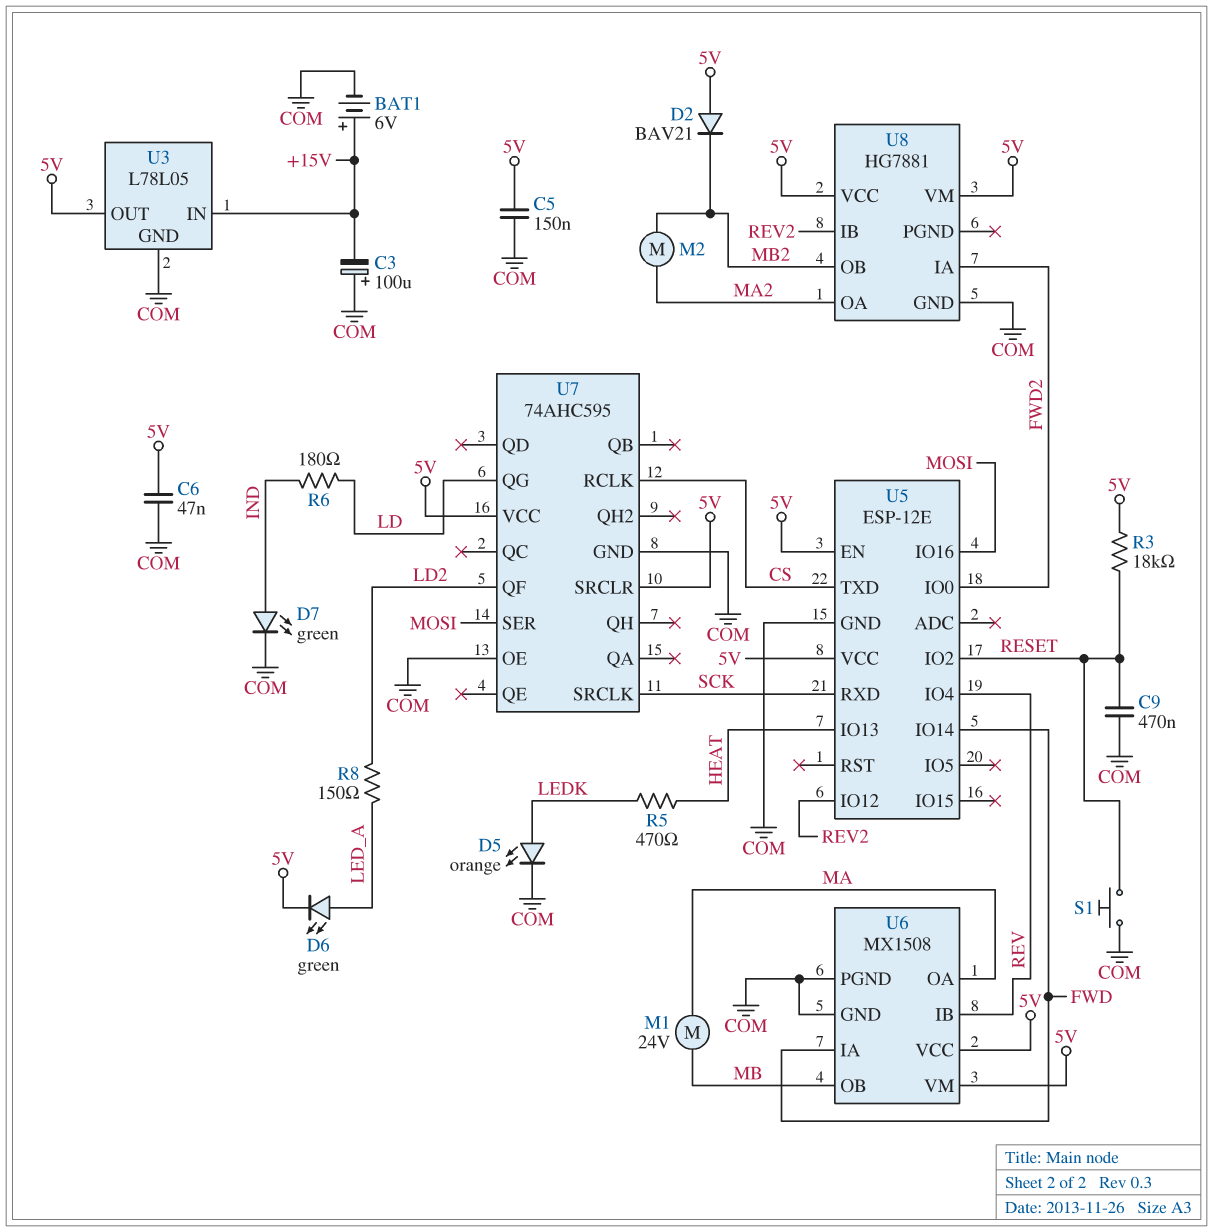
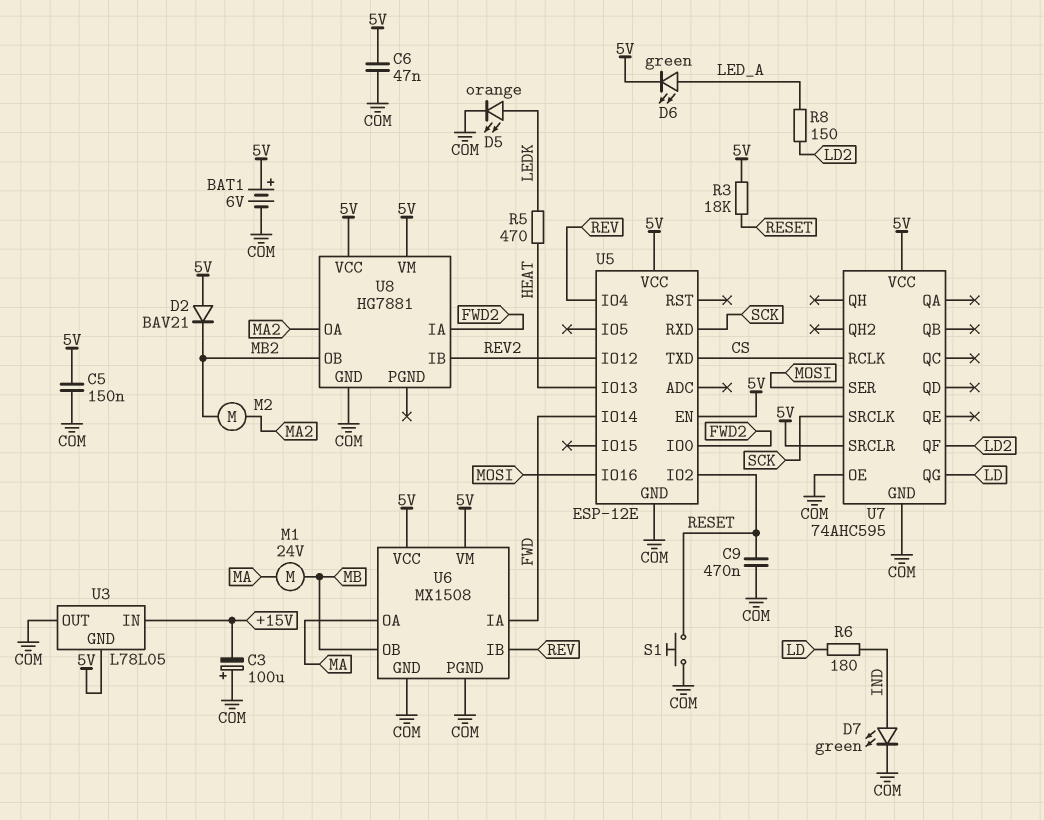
BAT1: 6V (plus +15V, minus COM) -> 6V (plus 5V, minus COM)
U3 pin GND: COM -> 5V
U3 pin OUT: 5V -> COM

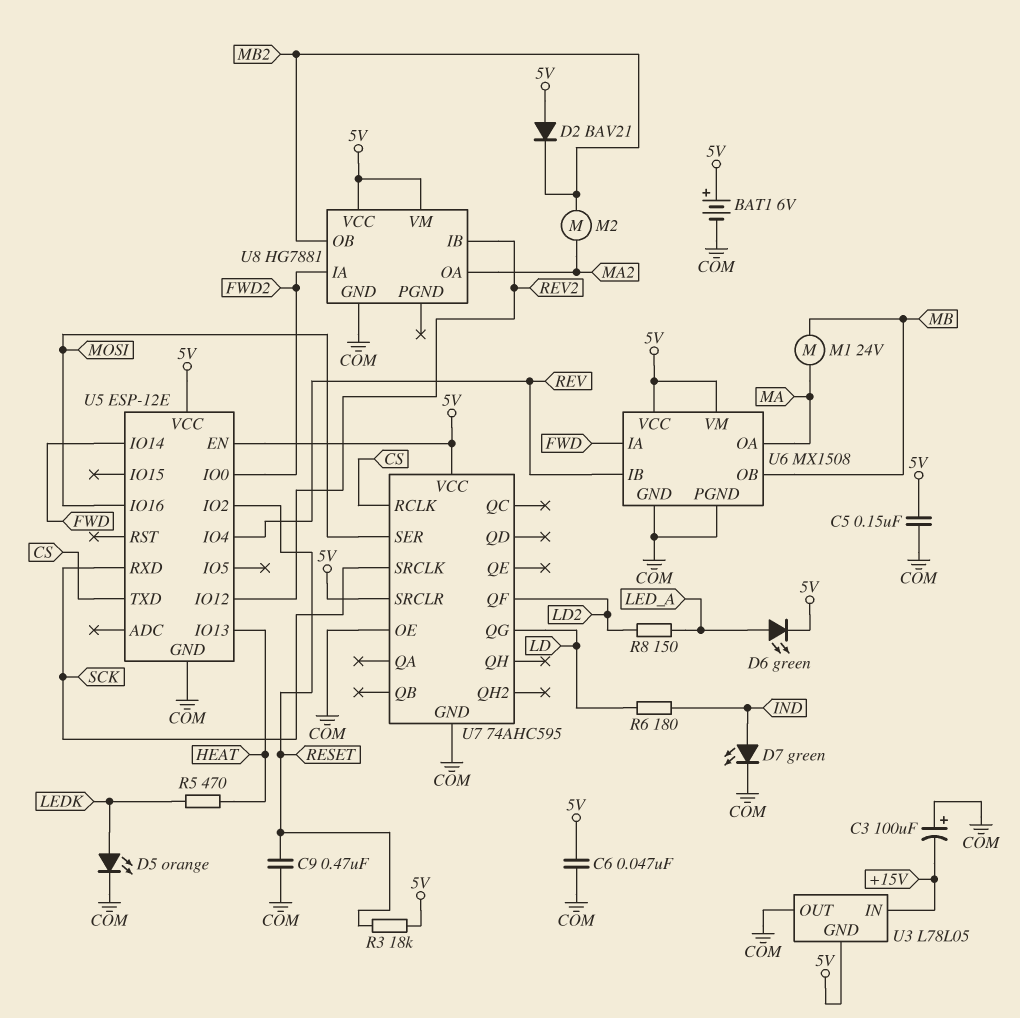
S1: button (COM, RESET) -> none

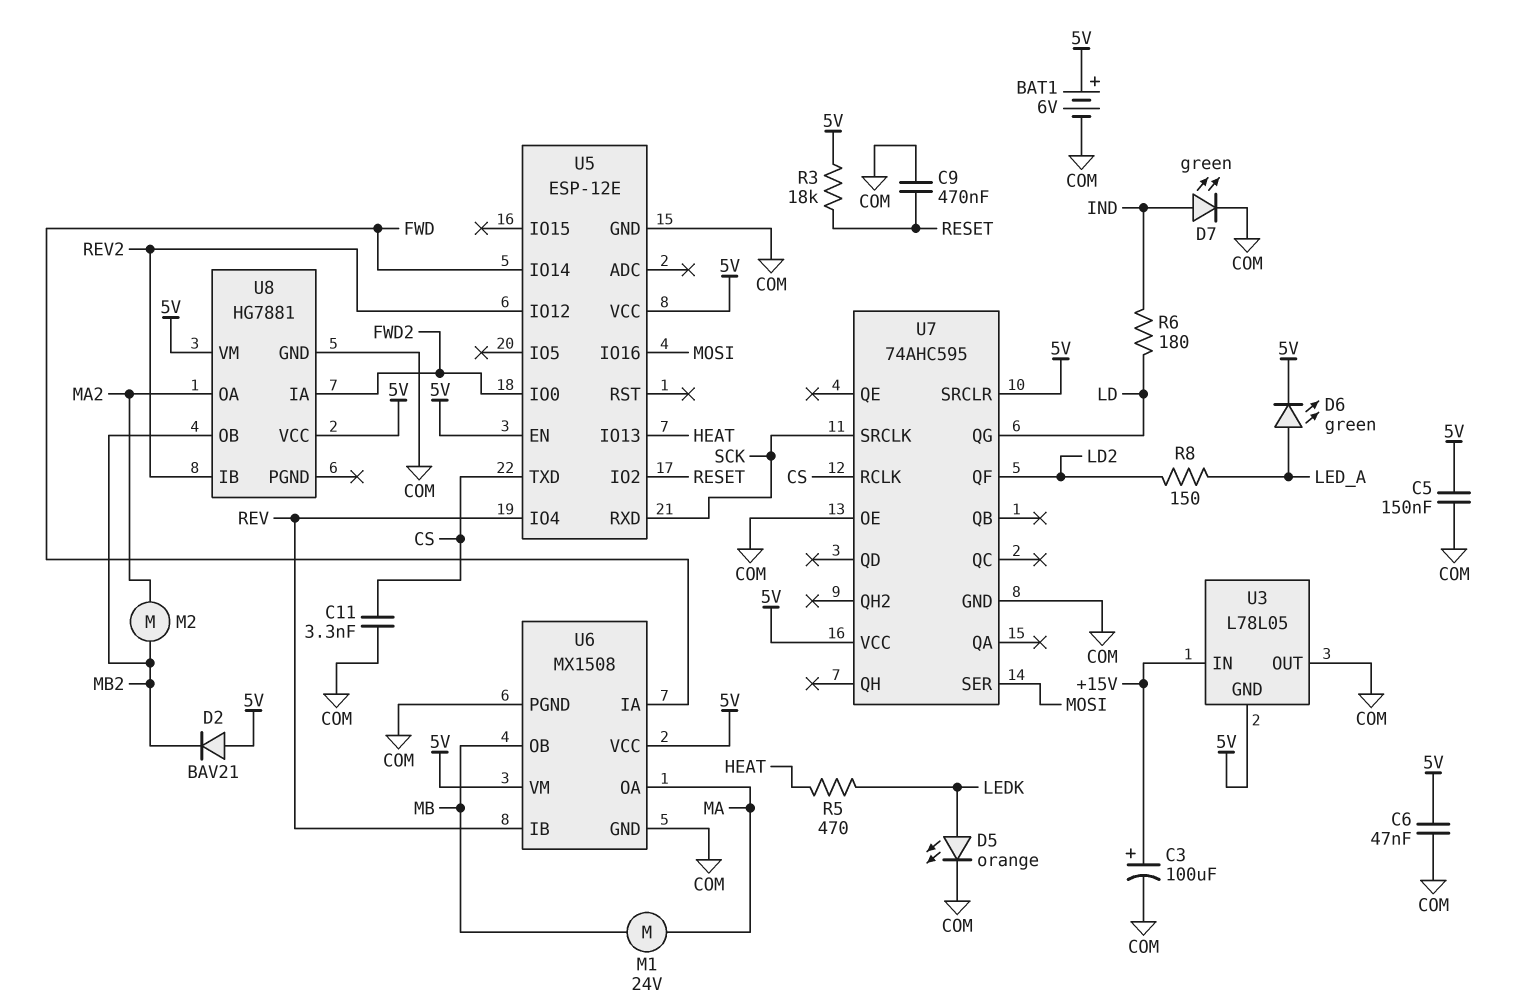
C3: 100uF (plus COM, minus +15V) -> 100uF (plus +15V, minus COM)
C11: none -> 3.3nF (COM, CS)

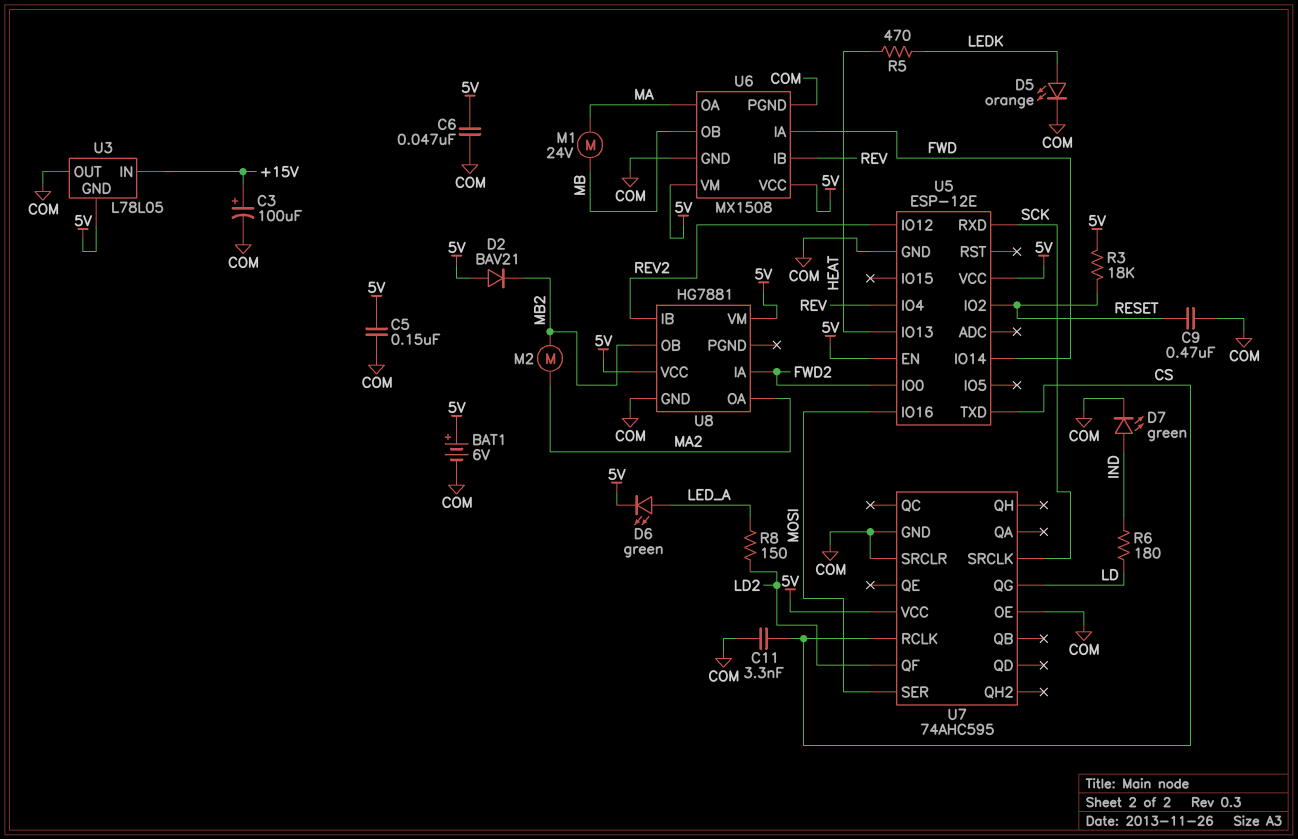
U7 pin SRCLR: 5V -> COM

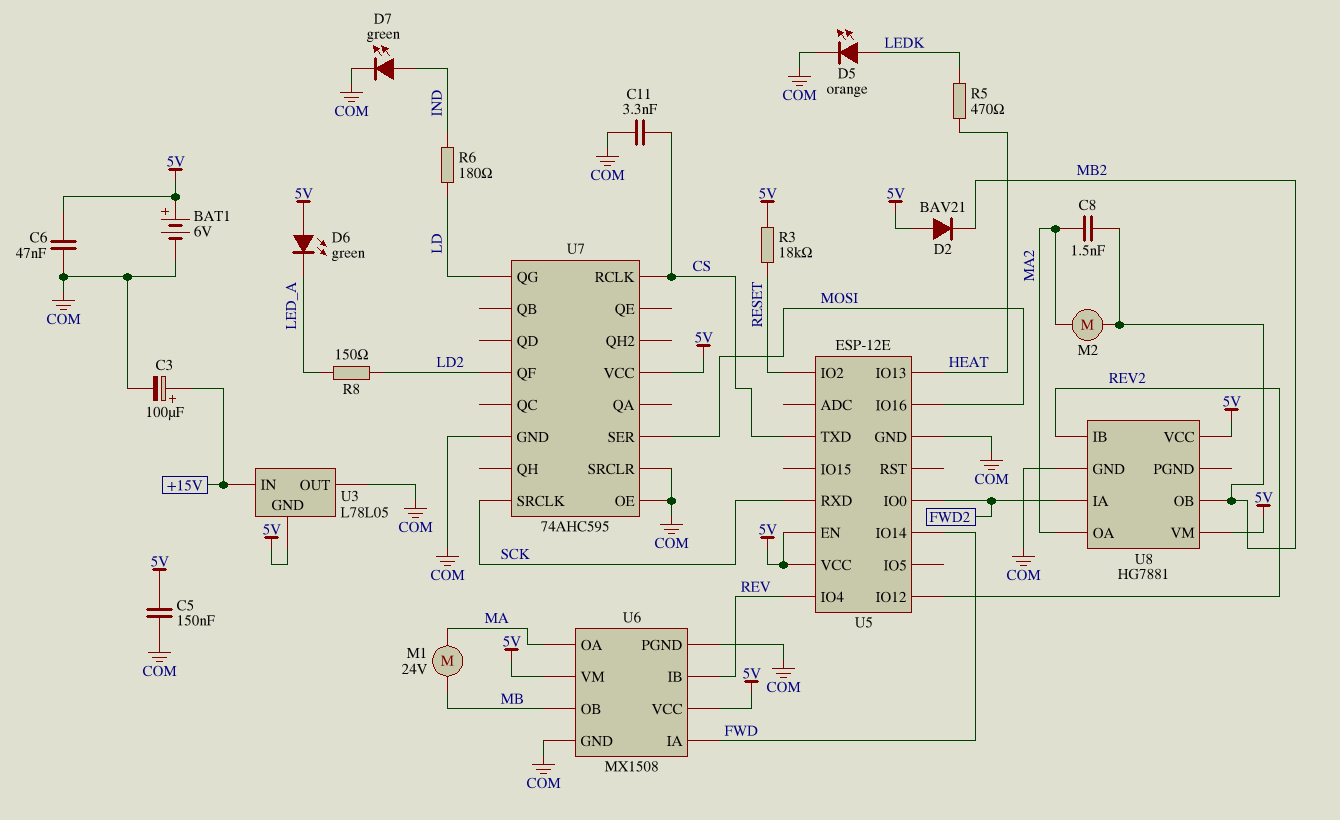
C8: none -> 1.5nF (MA2, MB2)
C9: 470nF (COM, RESET) -> none
D6: LED green (A LED_A, K 5V) -> LED green (A 5V, K LED_A)

